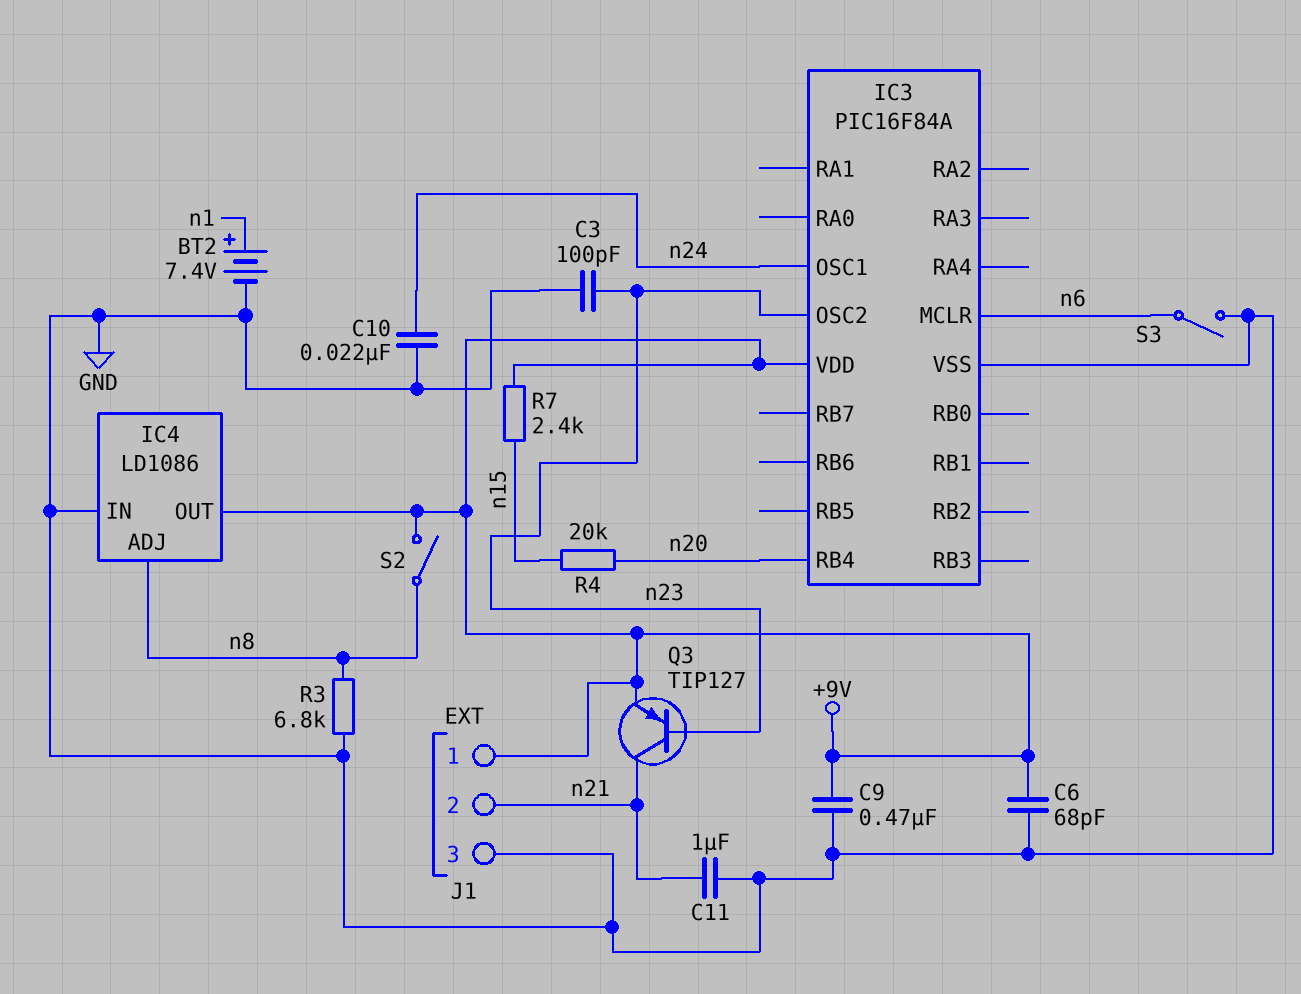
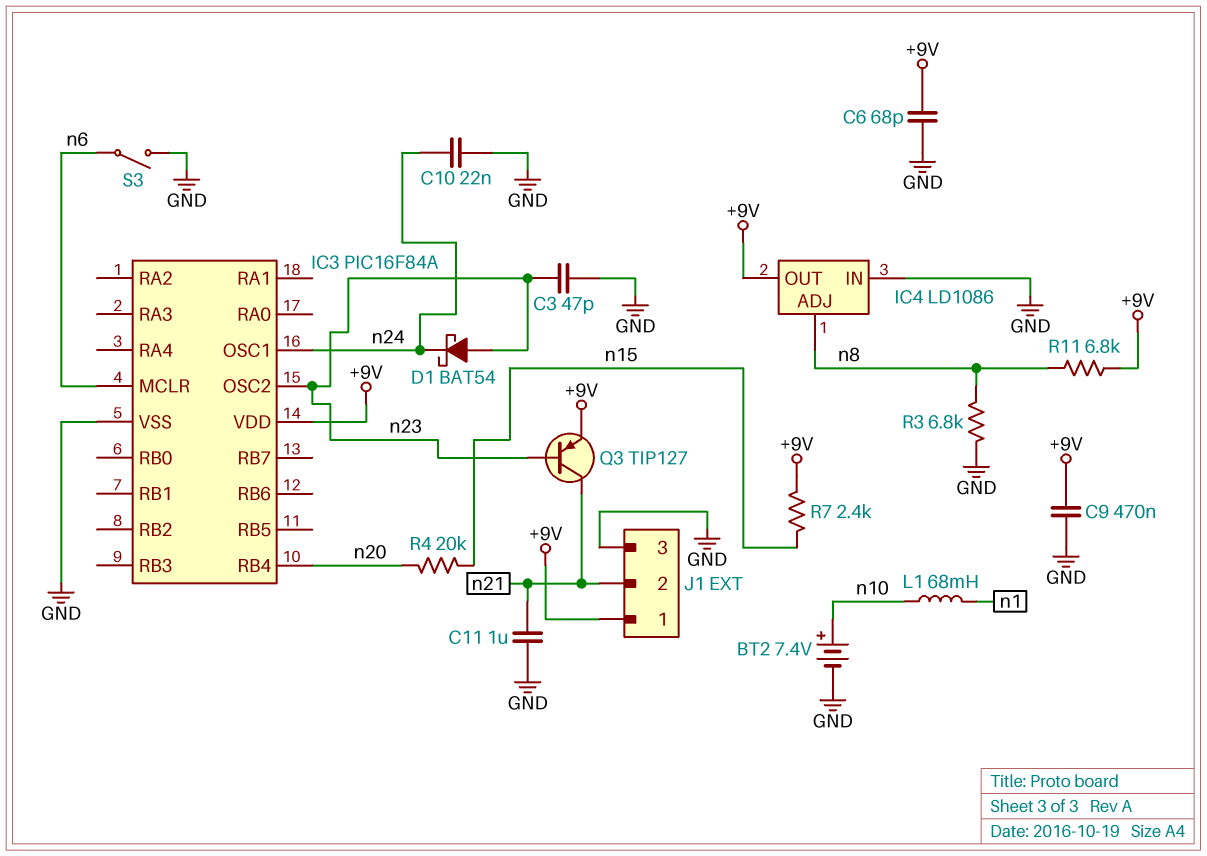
BT2: 7.4V (plus n1, minus GND) -> 7.4V (plus n10, minus GND)
C3: 100pF (GND, n23) -> 47pF (GND, n23)
D1: none -> schottky BAT54 (A n23, K n24)
L1: none -> 68mH (n1, n10)
R11: none -> 6.8k (+9V, n8)
S2: switch (+9V, n8) -> none

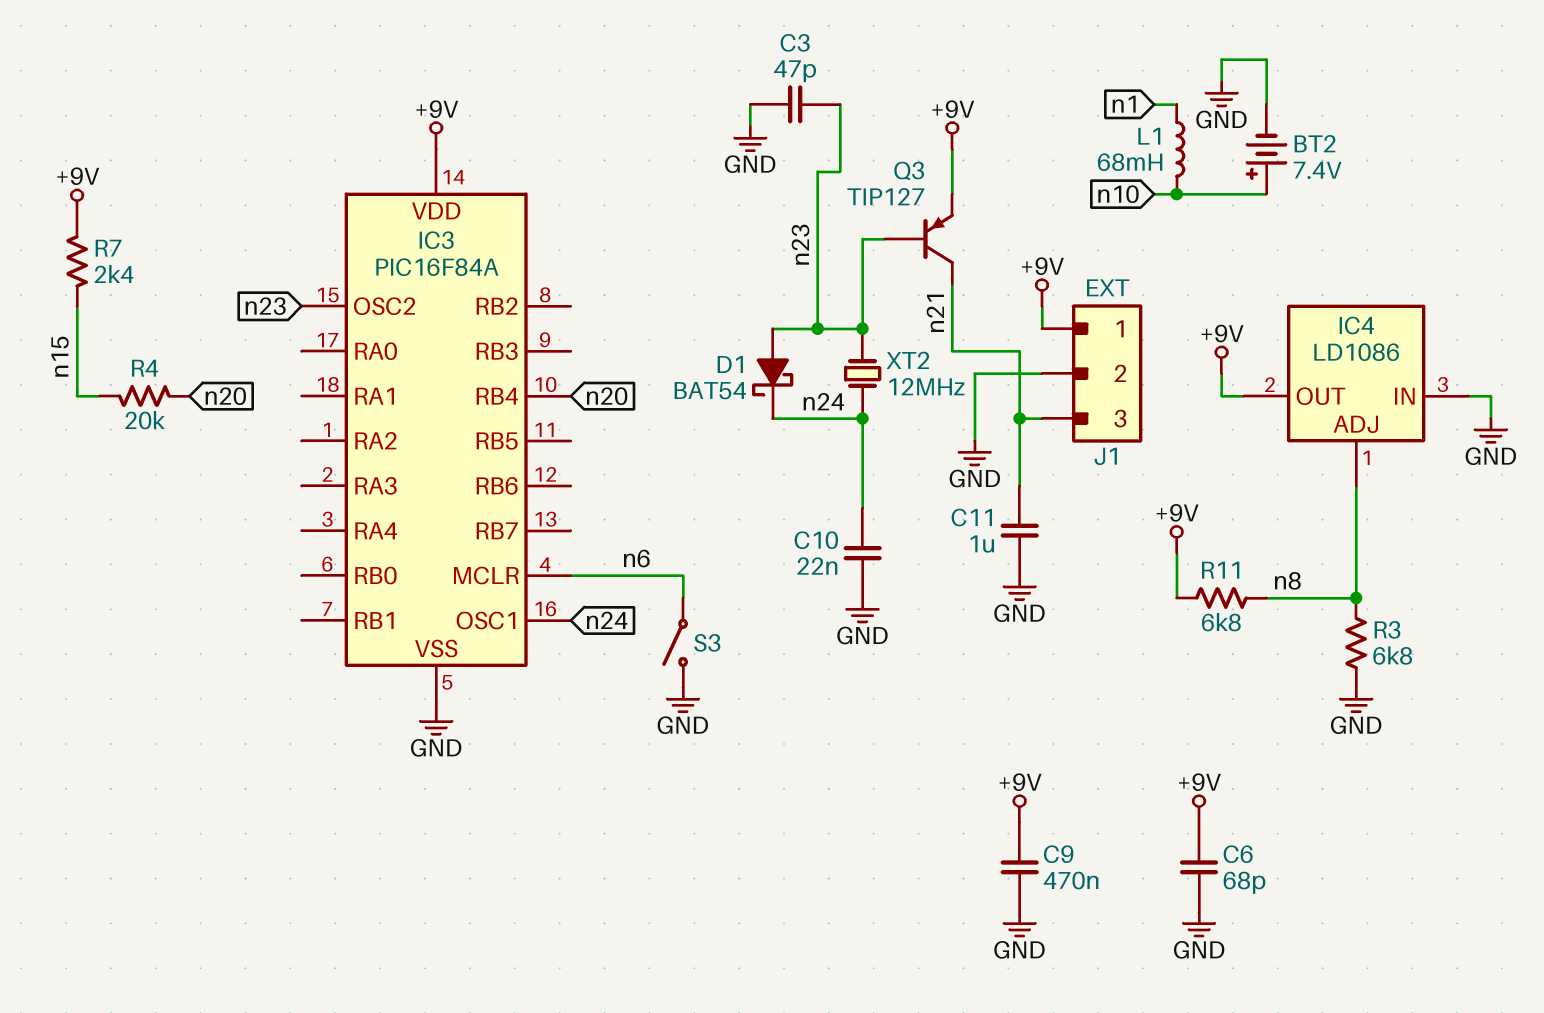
J1 pin 2: n21 -> GND
J1 pin 3: GND -> n21
XT2: none -> 12MHz (n23, n24)

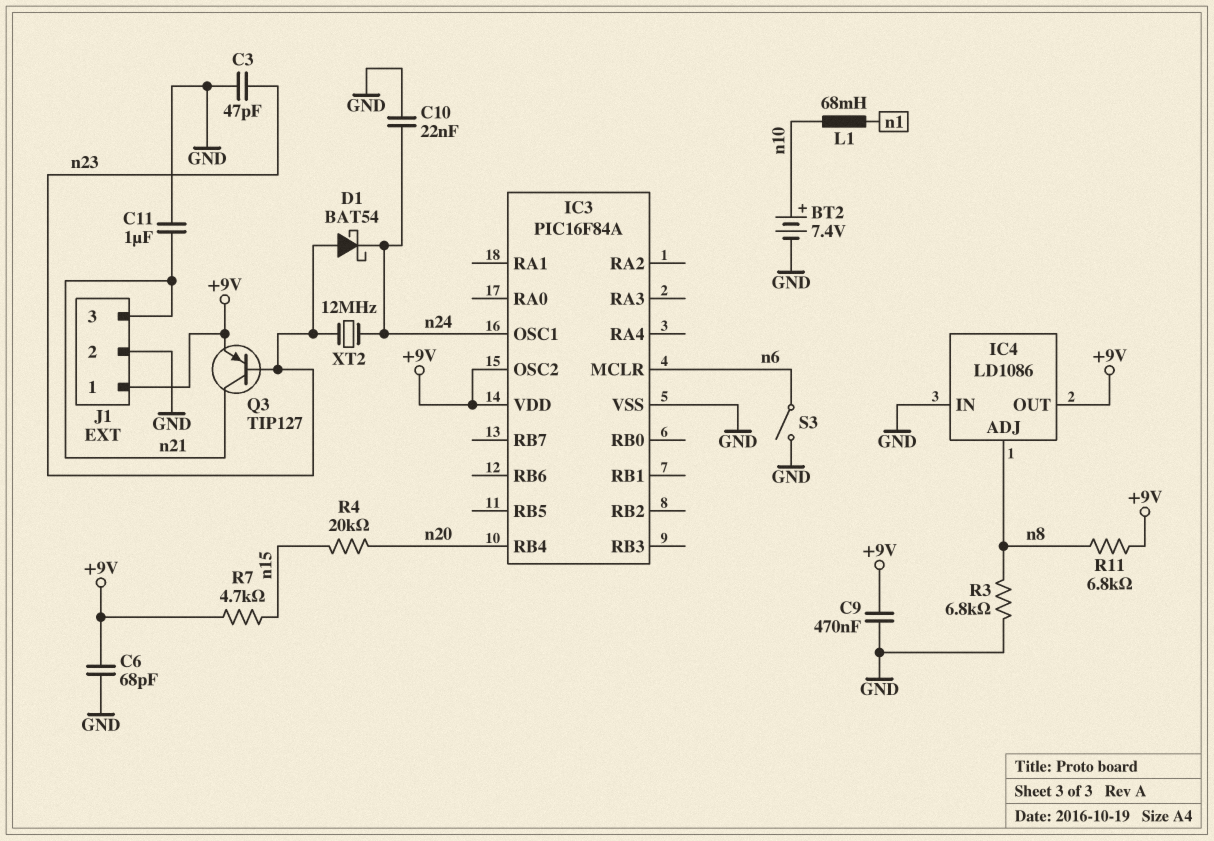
IC3 pin OSC2: n23 -> +9V
R7: 2.4k (+9V, n15) -> 4.7k (+9V, n15)

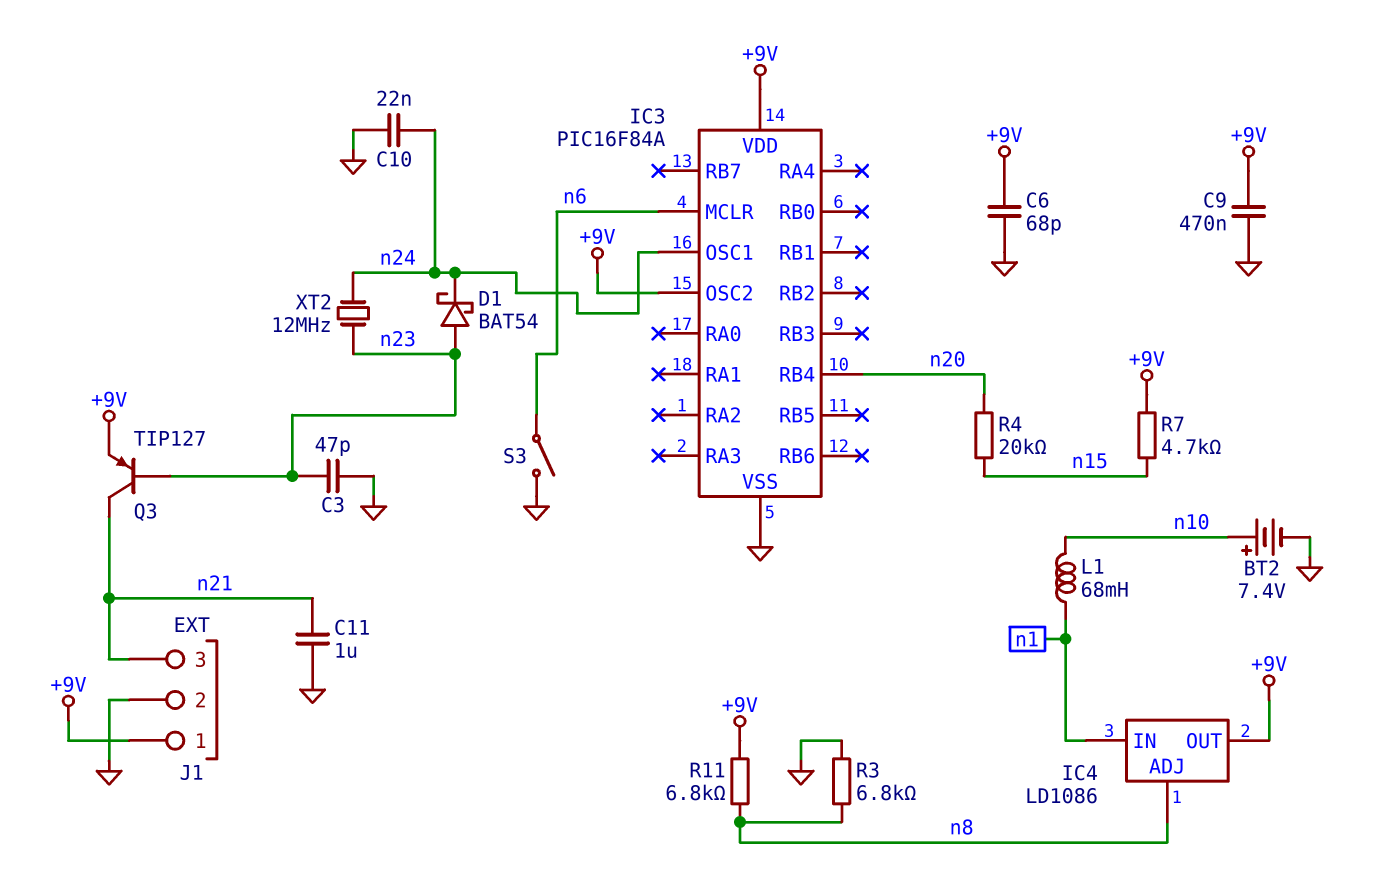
IC4 pin IN: GND -> n1

